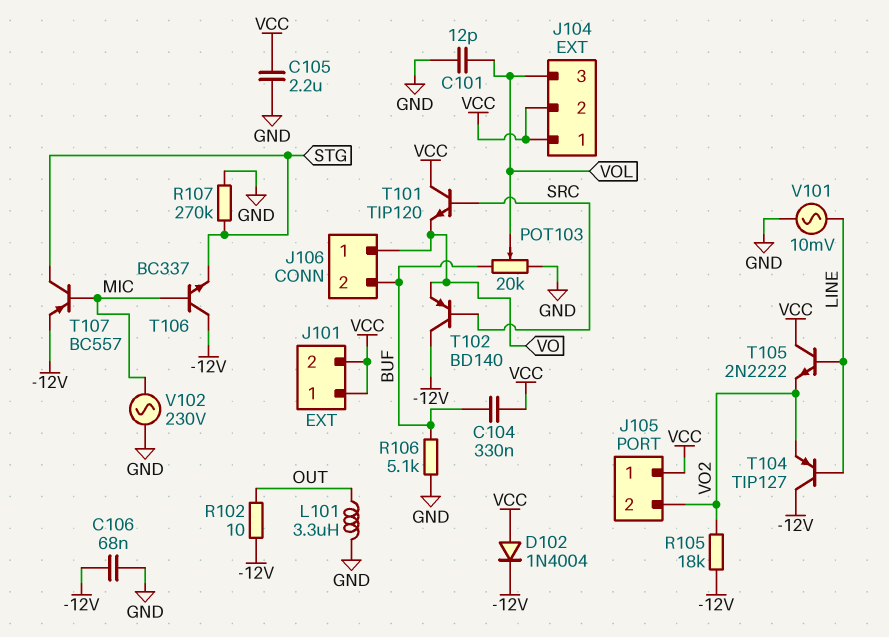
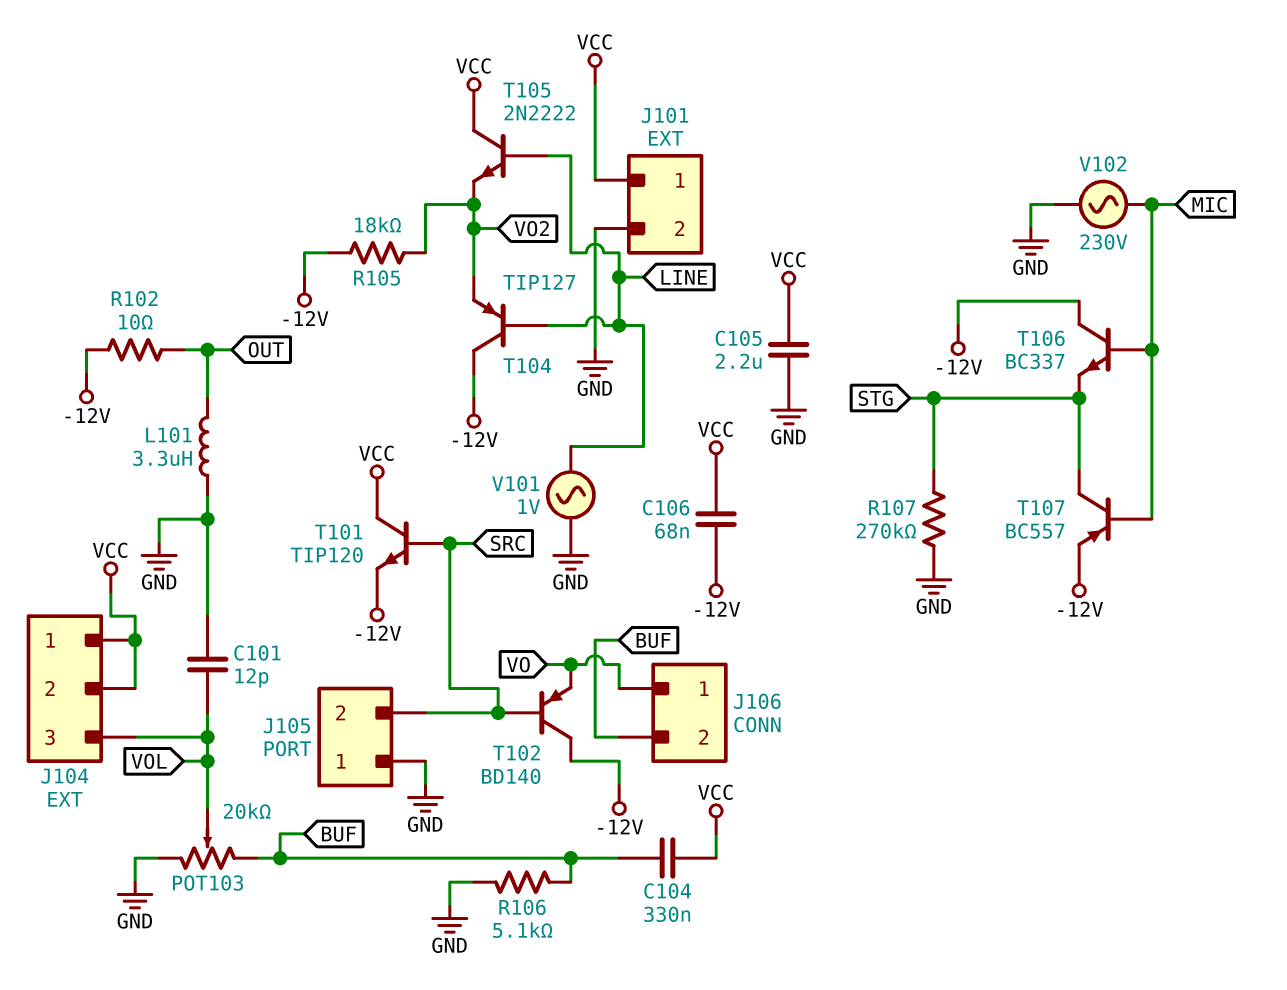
C106: 68nF (-12V, GND) -> 68nF (-12V, VCC)
D102: diode 1N4004 (A VCC, K -12V) -> none
J101 pin 2: VCC -> GND
J105 pin 1: VCC -> GND
J105 pin 2: VO2 -> SRC
T101: NPN TIP120 (B SRC, C VCC, E VO) -> NPN TIP120 (B SRC, C VCC, E -12V)
V101: AC 10mV (GND, LINE) -> AC 1V (GND, LINE)

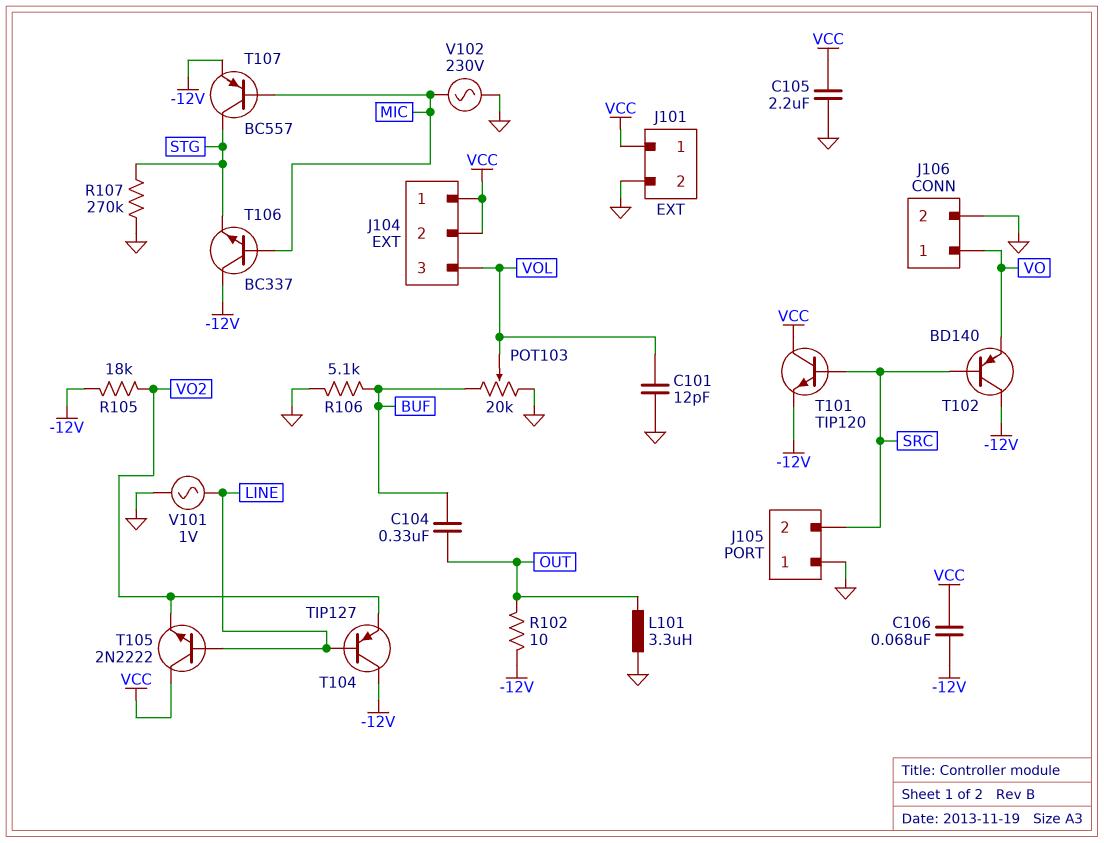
C104: 330nF (BUF, VCC) -> 330nF (BUF, OUT)
J106 pin 2: BUF -> GND

